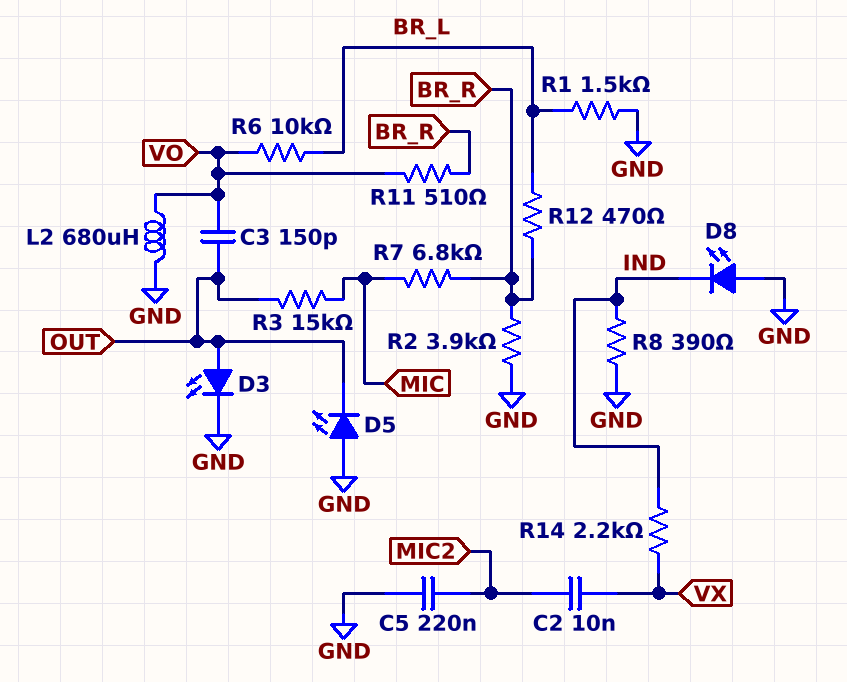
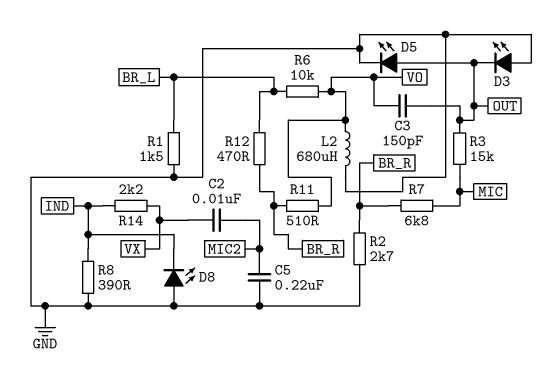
D3: LED (A OUT, K GND) -> LED (A GND, K OUT)
D5: LED (A GND, K OUT) -> LED (A OUT, K GND)
R2: 3.9k (BR_R, GND) -> 2.7k (BR_R, GND)

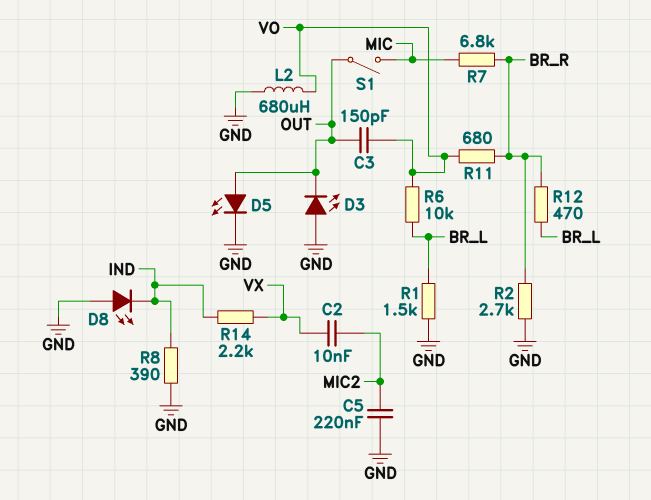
R3: 15k (MIC, OUT) -> none
R11: 510 (BR_R, VO) -> 680 (BR_R, VO)
S1: none -> switch (MIC, OUT)

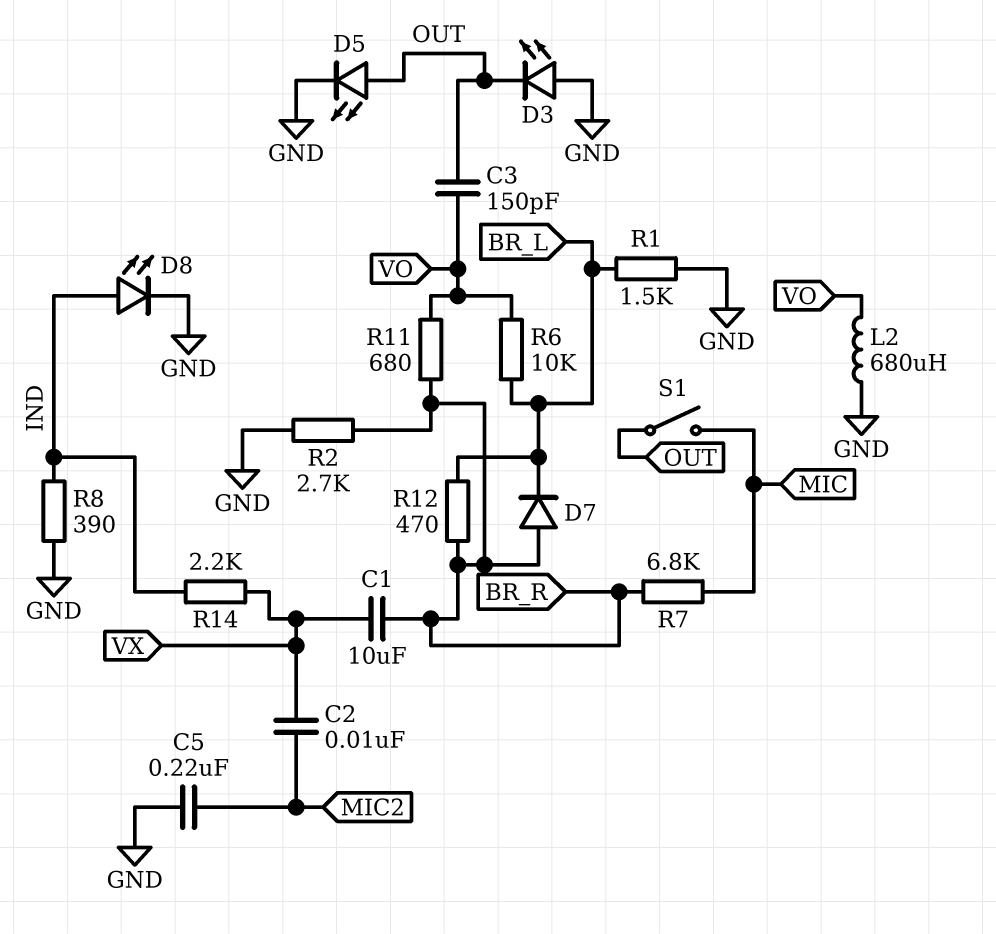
C1: none -> 10uF (BR_R, VX)
D7: none -> diode (A BR_R, K BR_L)
D8: LED (A GND, K IND) -> LED (A IND, K GND)

